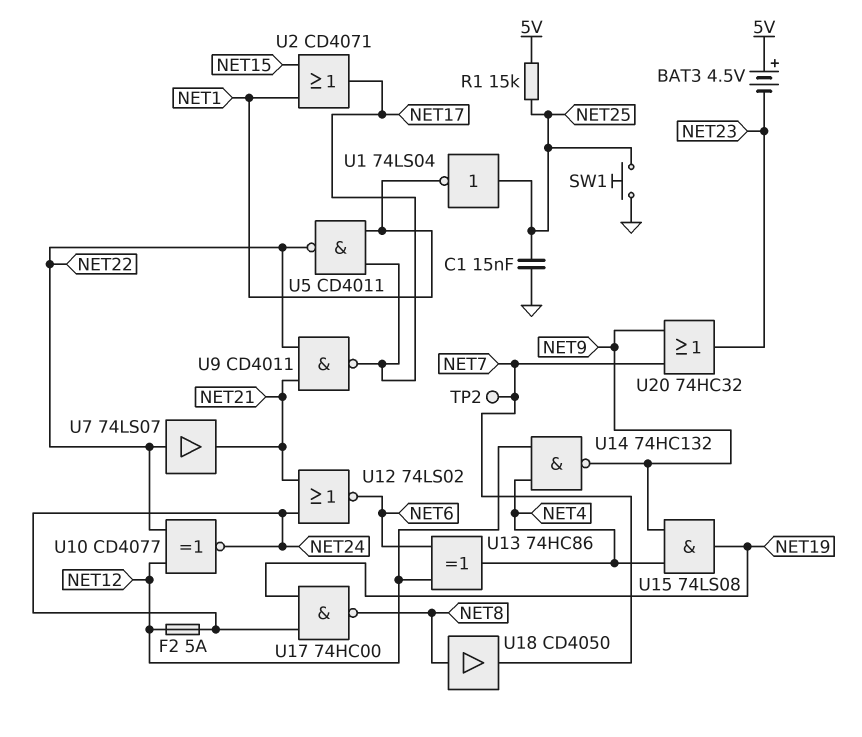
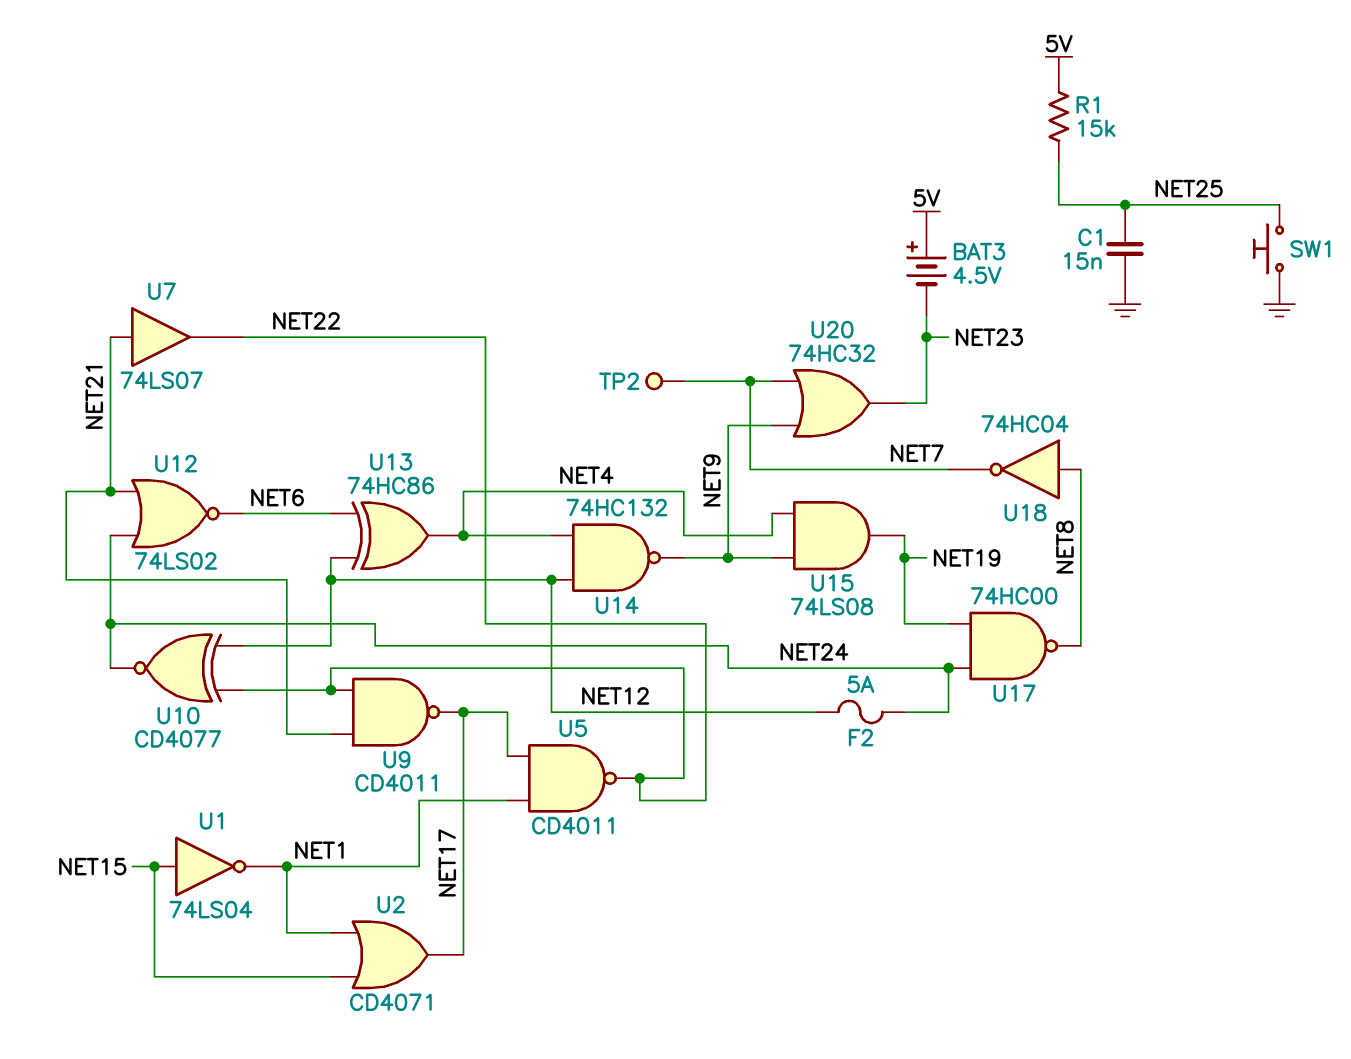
U1: NOT 74LS04 (in NET25, out NET1) -> NOT 74LS04 (in NET15, out NET1)
U7: buffer 74LS07 (in NET22, out NET21) -> buffer 74LS07 (in NET21, out NET22)
U18: buffer CD4050 (in NET8, out NET7) -> NOT 74HC04 (in NET8, out NET7)

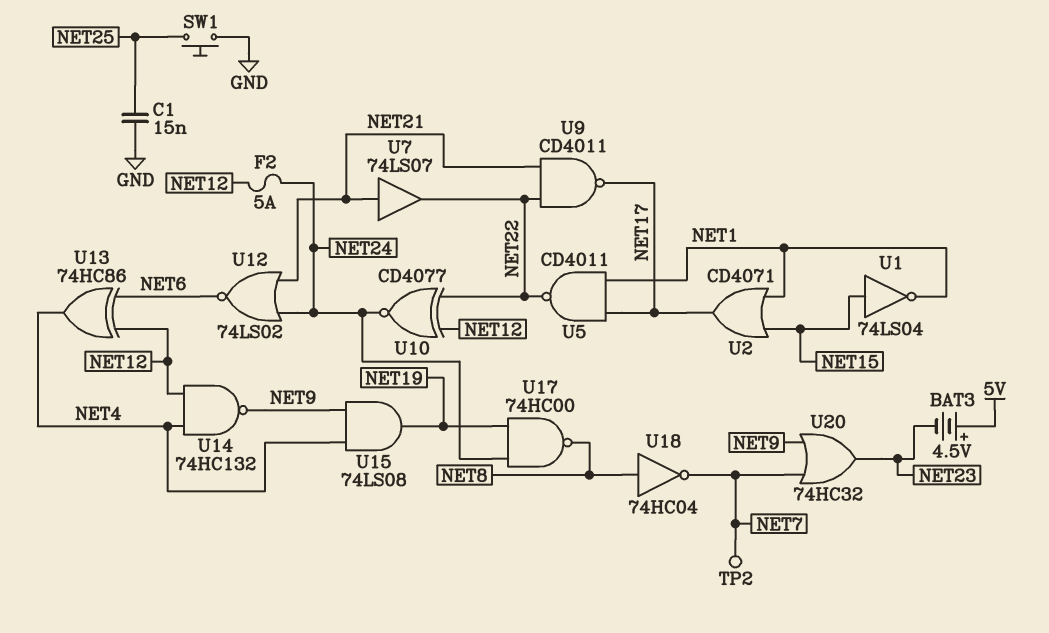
R1: 15k (5V, NET25) -> none

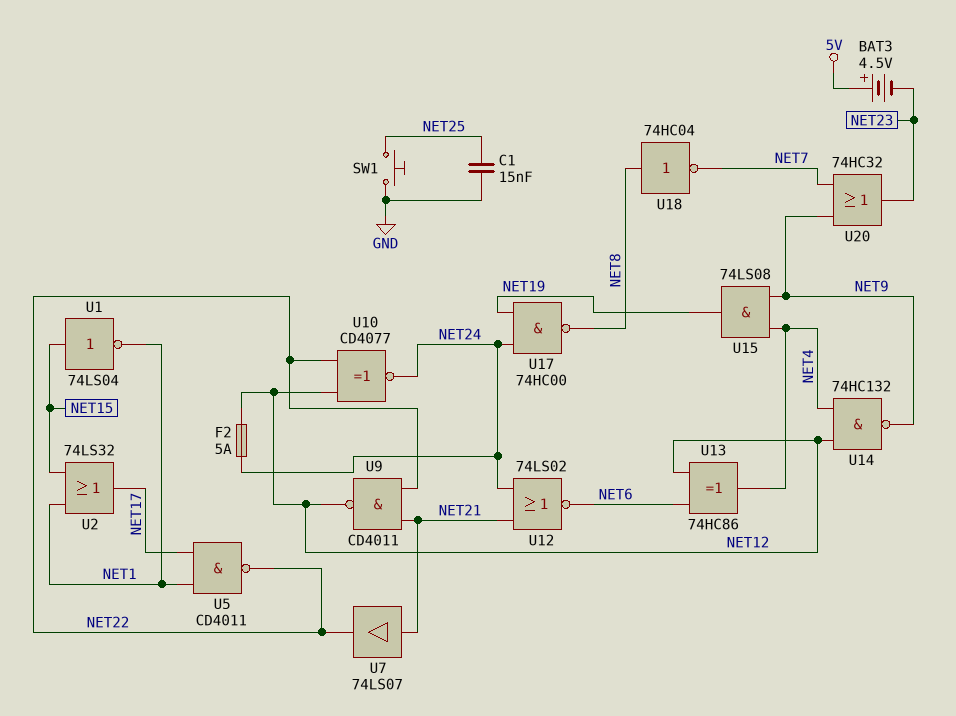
TP2: test point (NET7) -> none
U2: OR CD4071 (in NET1, in NET15, out NET17) -> OR 74LS32 (in NET1, in NET15, out NET17)
U9: NAND CD4011 (in NET21, in NET22, out NET17) -> NAND CD4011 (in NET21, in NET22, out NET12)

